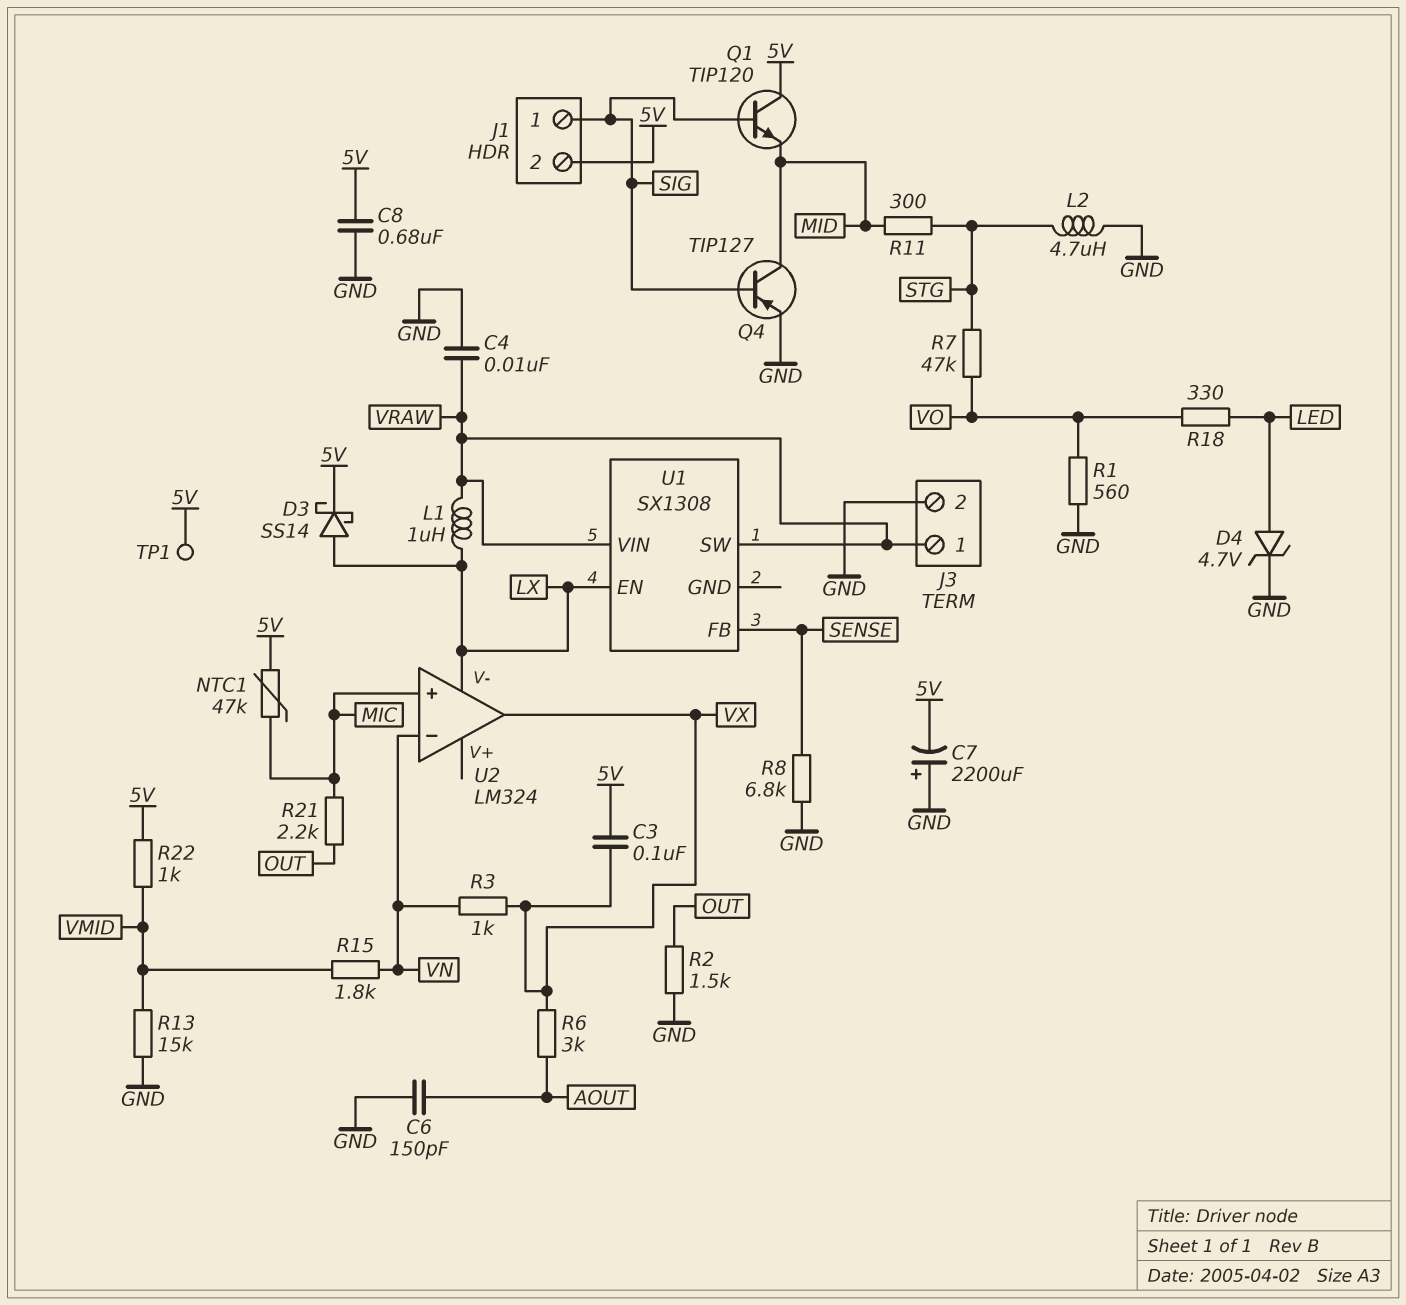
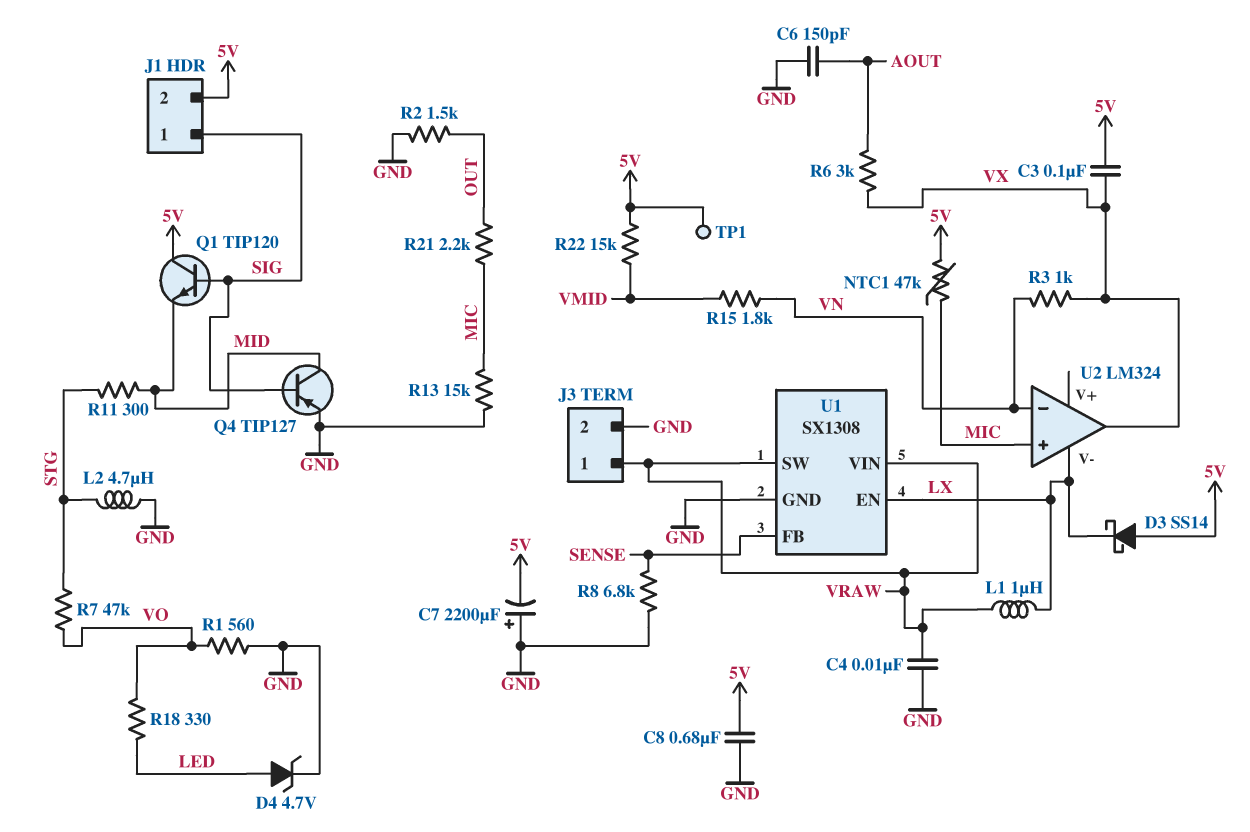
D3: schottky SS14 (A LX, K 5V) -> schottky SS14 (A 5V, K LX)
R13: 15k (GND, VMID) -> 15k (GND, MIC)
R22: 1k (5V, VMID) -> 15k (5V, VMID)
U1 pin GND: none -> GND

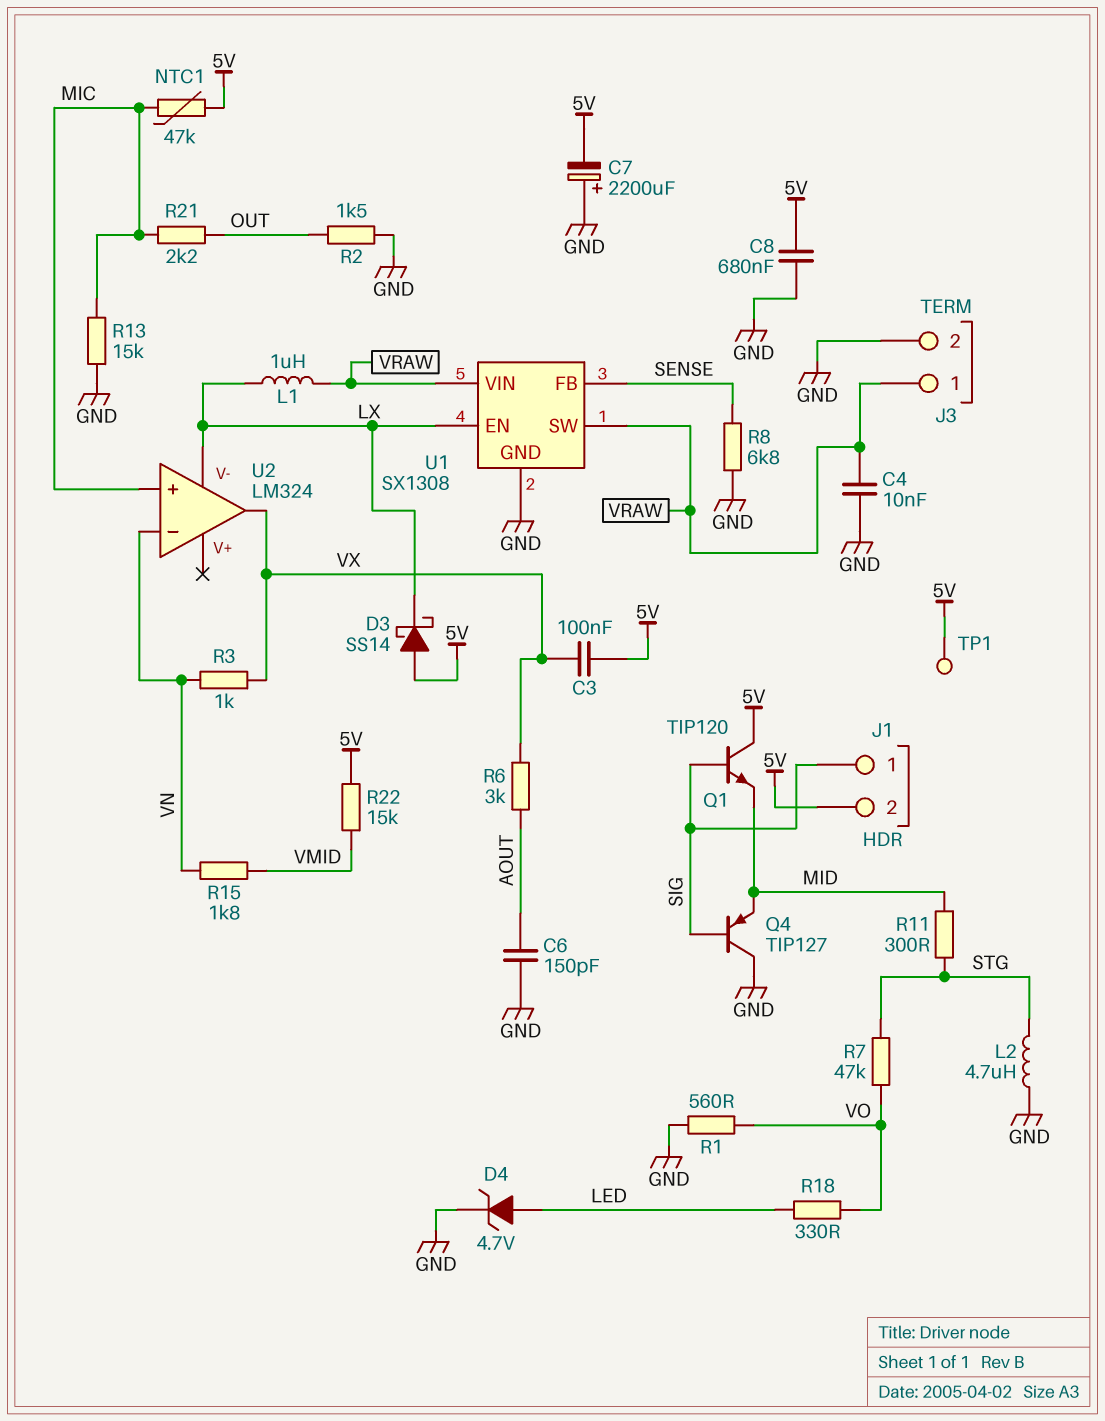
Q4: PNP TIP127 (B SIG, C MID, E GND) -> PNP TIP127 (B SIG, C GND, E MID)

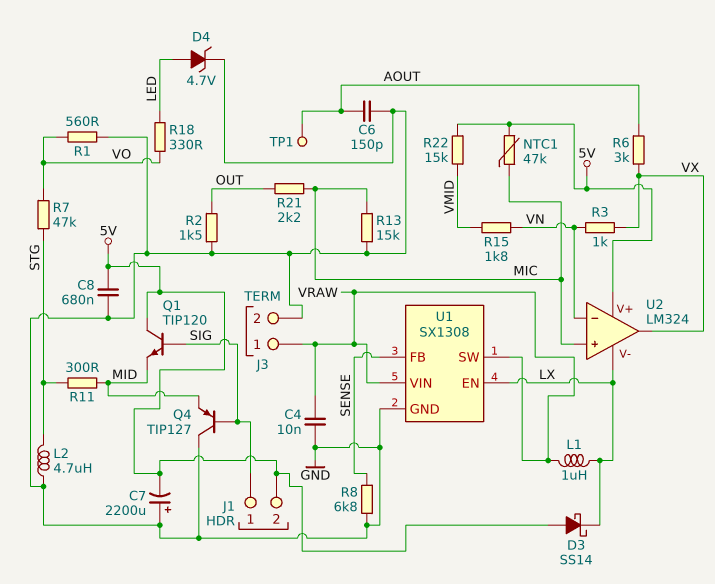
C3: 100nF (5V, VX) -> none
TP1: test point (5V) -> test point (AOUT)
U2 pin V+: none -> 5V

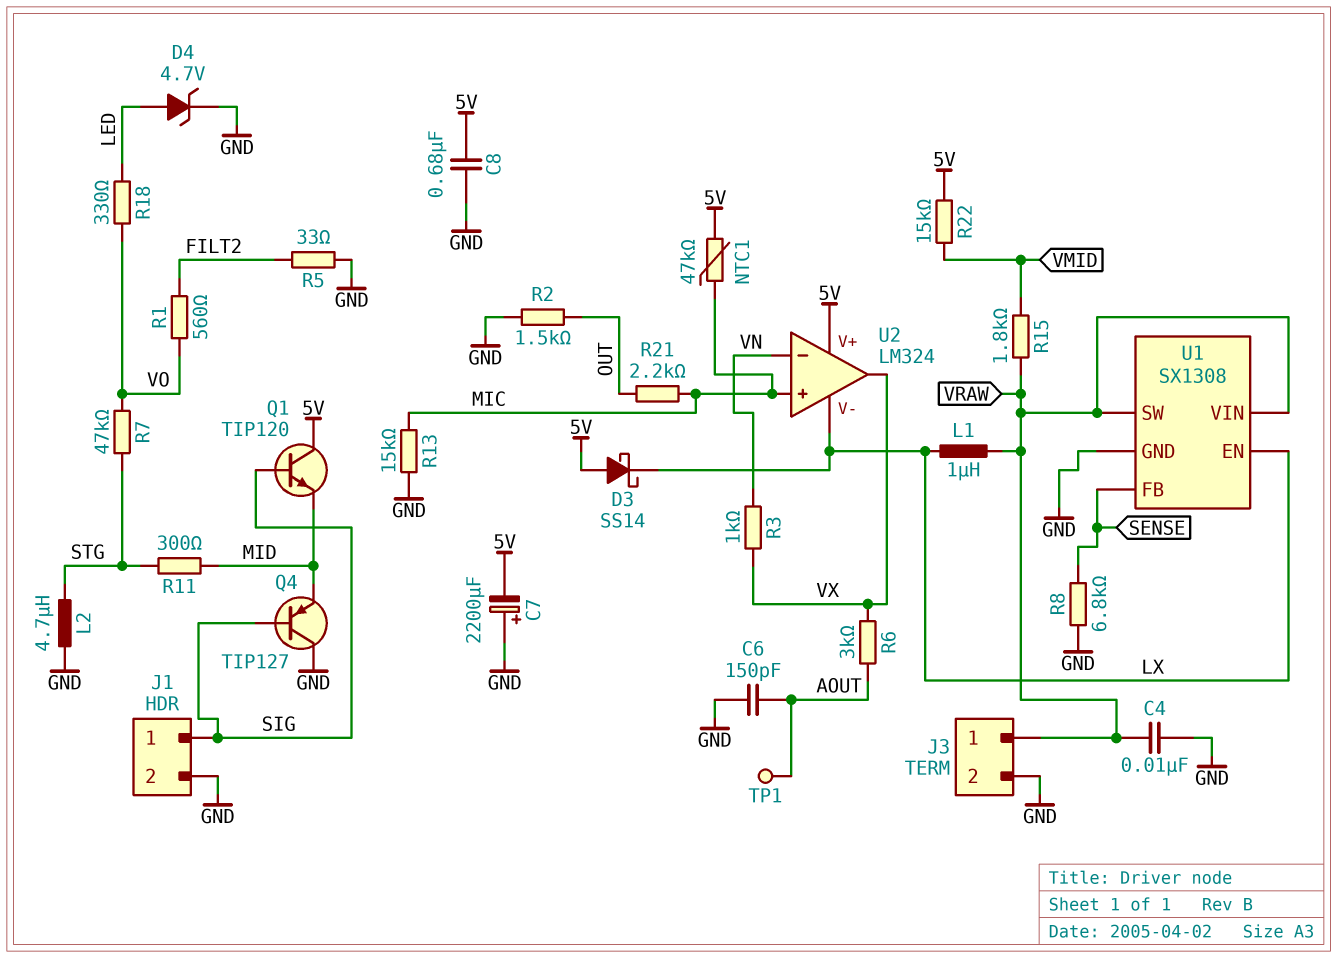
J1 pin 2: 5V -> GND
R1: 560 (GND, VO) -> 560 (FILT2, VO)
R5: none -> 33 (FILT2, GND)
R15: 1.8k (VMID, VN) -> 1.8k (VMID, VRAW)

